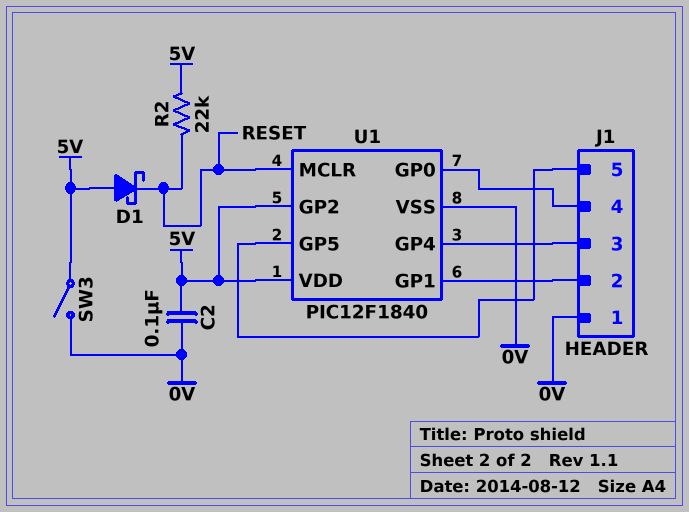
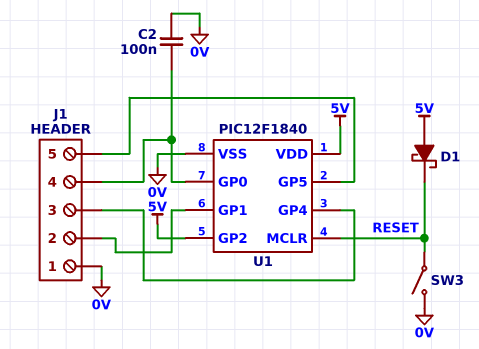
C2: 100nF (0V, 5V) -> 100nF (0V, J1/4)
R2: 22k (5V, RESET) -> none
SW3: switch (0V, 5V) -> switch (0V, RESET)

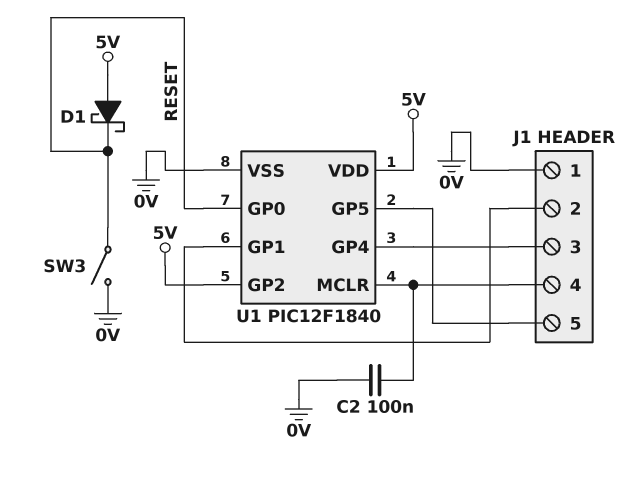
U1 pin GP0: J1/4 -> RESET
U1 pin MCLR: RESET -> J1/4

